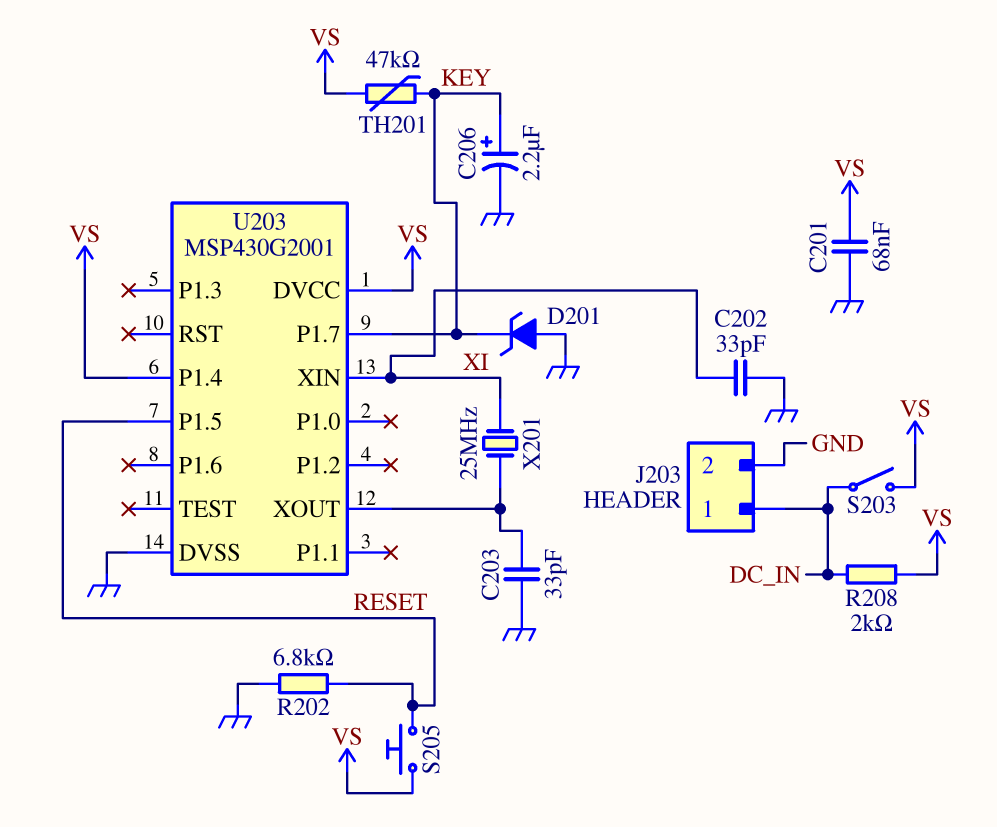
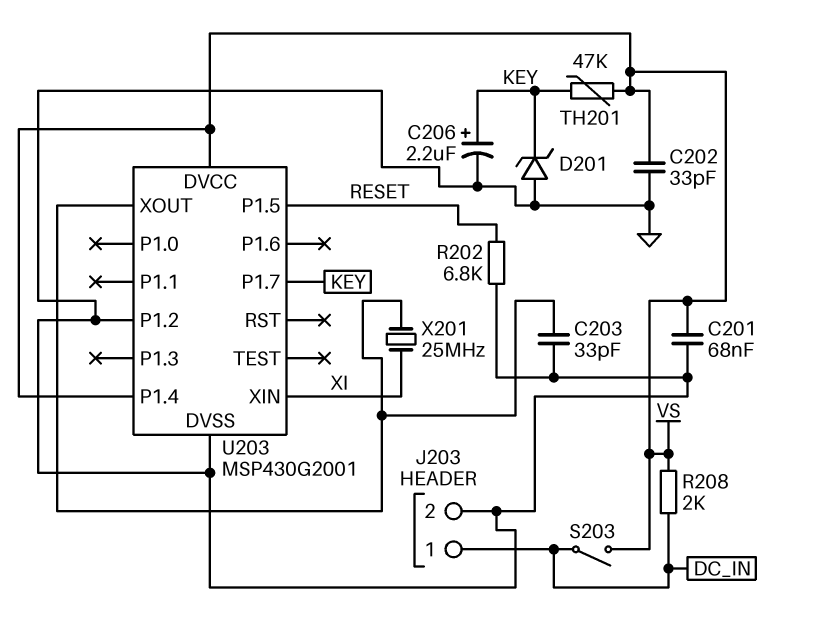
C202: 33pF (GND, XI) -> 33pF (GND, VS)
S205: button (RESET, VS) -> none
U203 pin P1.2: none -> GND

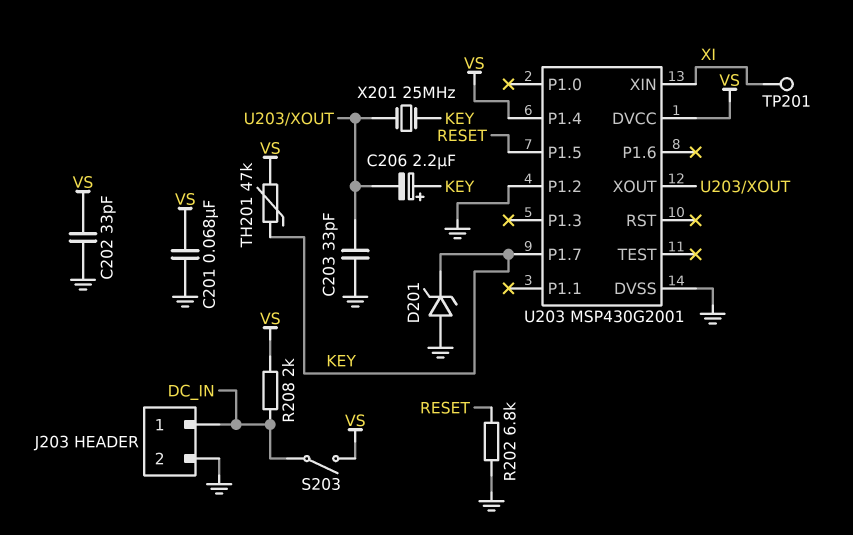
C206: 2.2uF (plus KEY, minus GND) -> 2.2uF (plus KEY, minus U203/XOUT)
TP201: none -> test point (XI)
X201: 25MHz (U203/XOUT, XI) -> 25MHz (KEY, U203/XOUT)

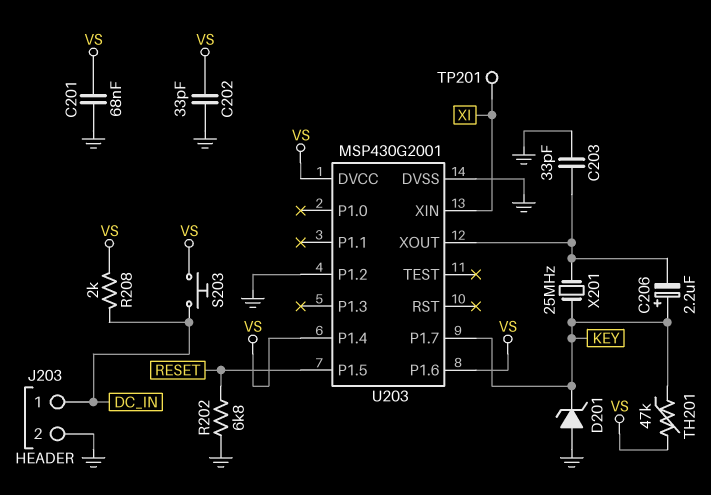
S203: switch (DC_IN, VS) -> button (DC_IN, VS)
U203 pin P1.6: none -> VS

